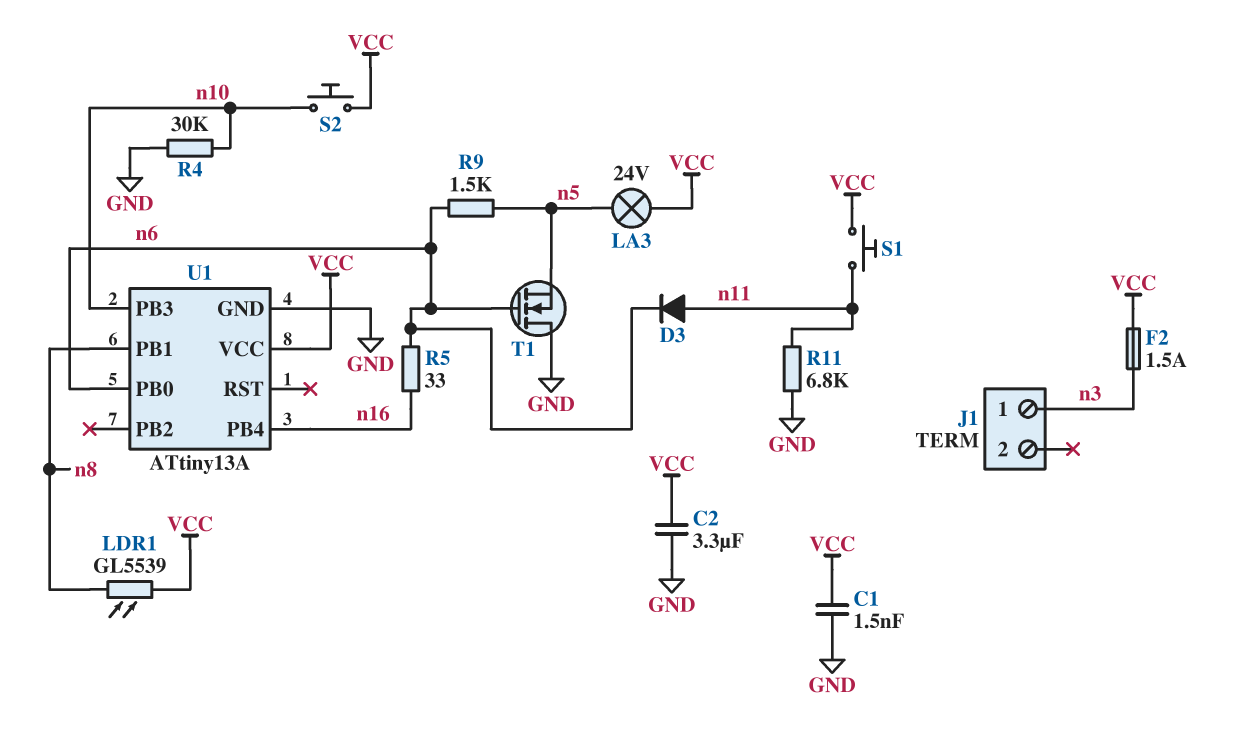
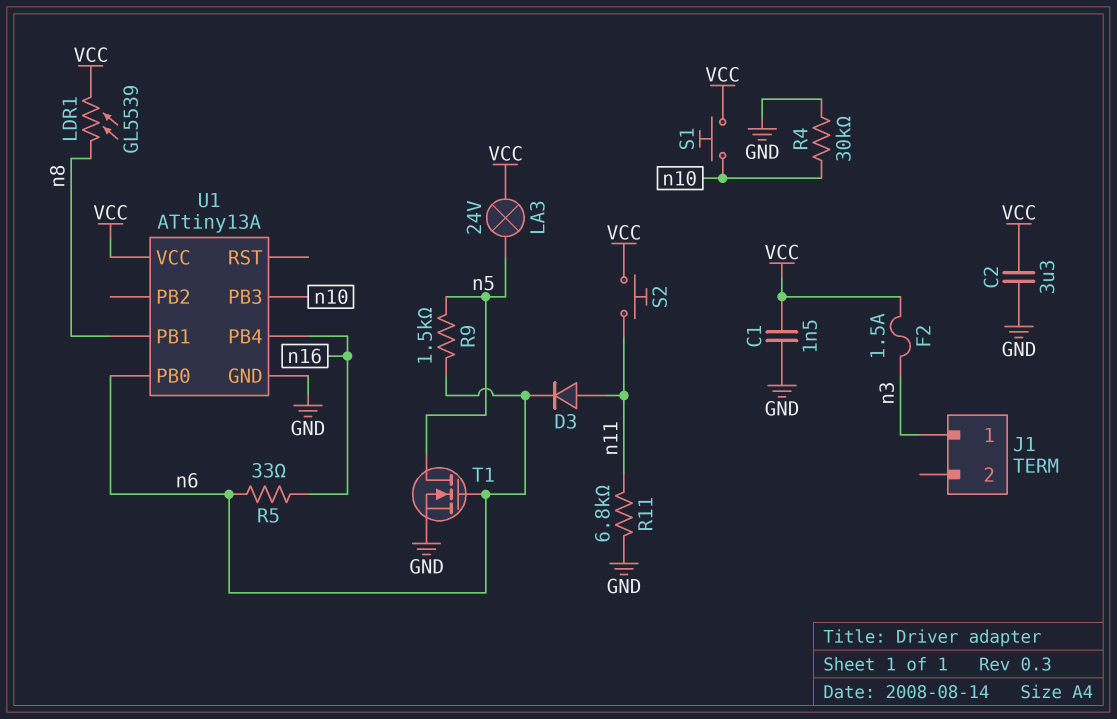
S1: button (VCC, n11) -> button (VCC, n10)
S2: button (VCC, n10) -> button (VCC, n11)
T1: NMOS (G n6, D GND, S n5) -> NMOS (G n6, D n5, S GND)

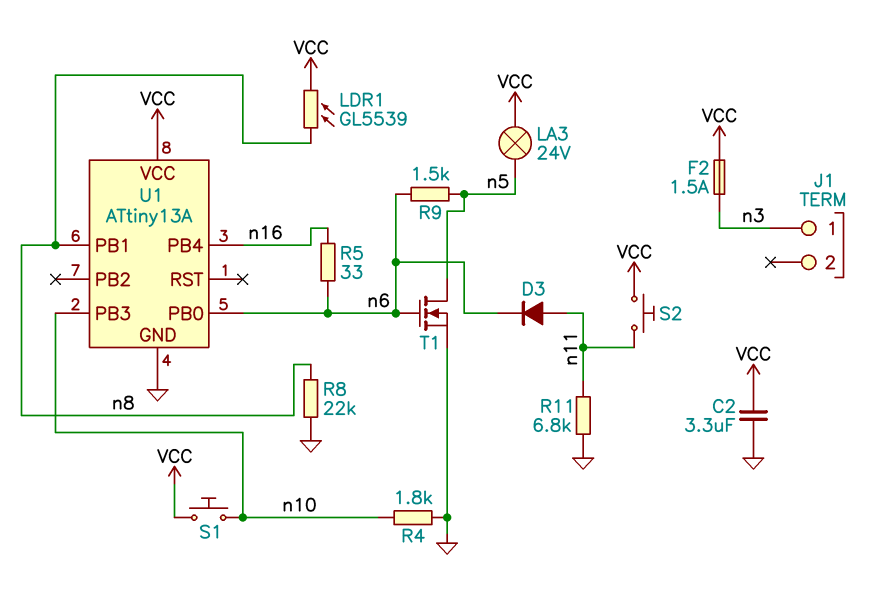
C1: 1.5nF (GND, VCC) -> none
R4: 30k (GND, n10) -> 1.8k (GND, n10)
R8: none -> 22k (GND, n8)

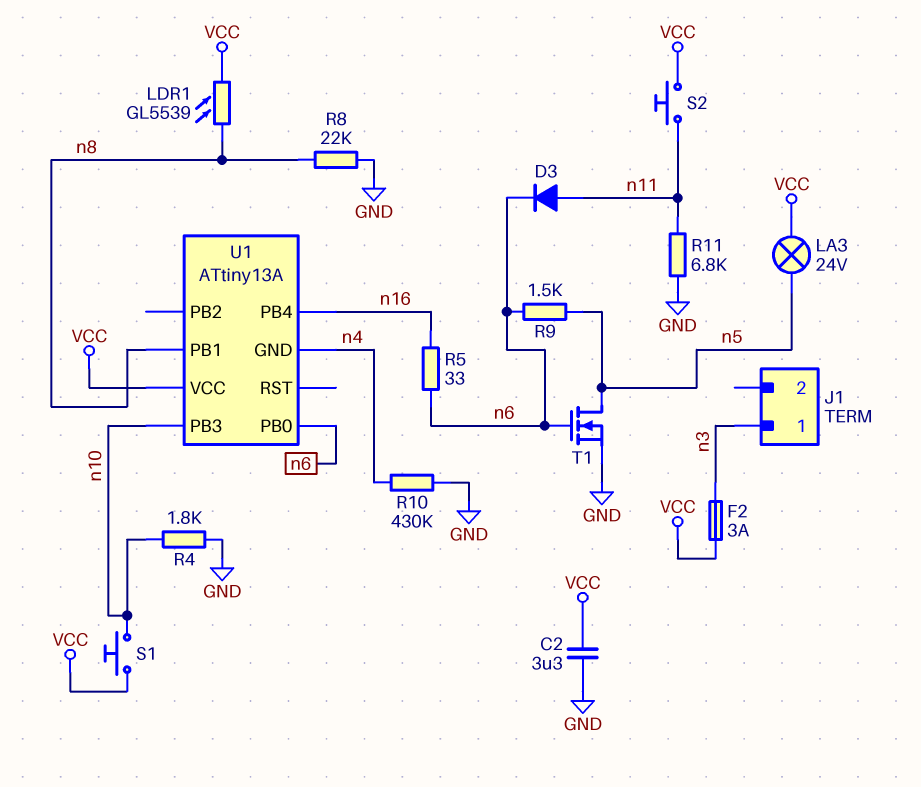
F2: 1.5A (VCC, n3) -> 3A (VCC, n3)
R10: none -> 430k (GND, n4)
U1 pin GND: GND -> n4

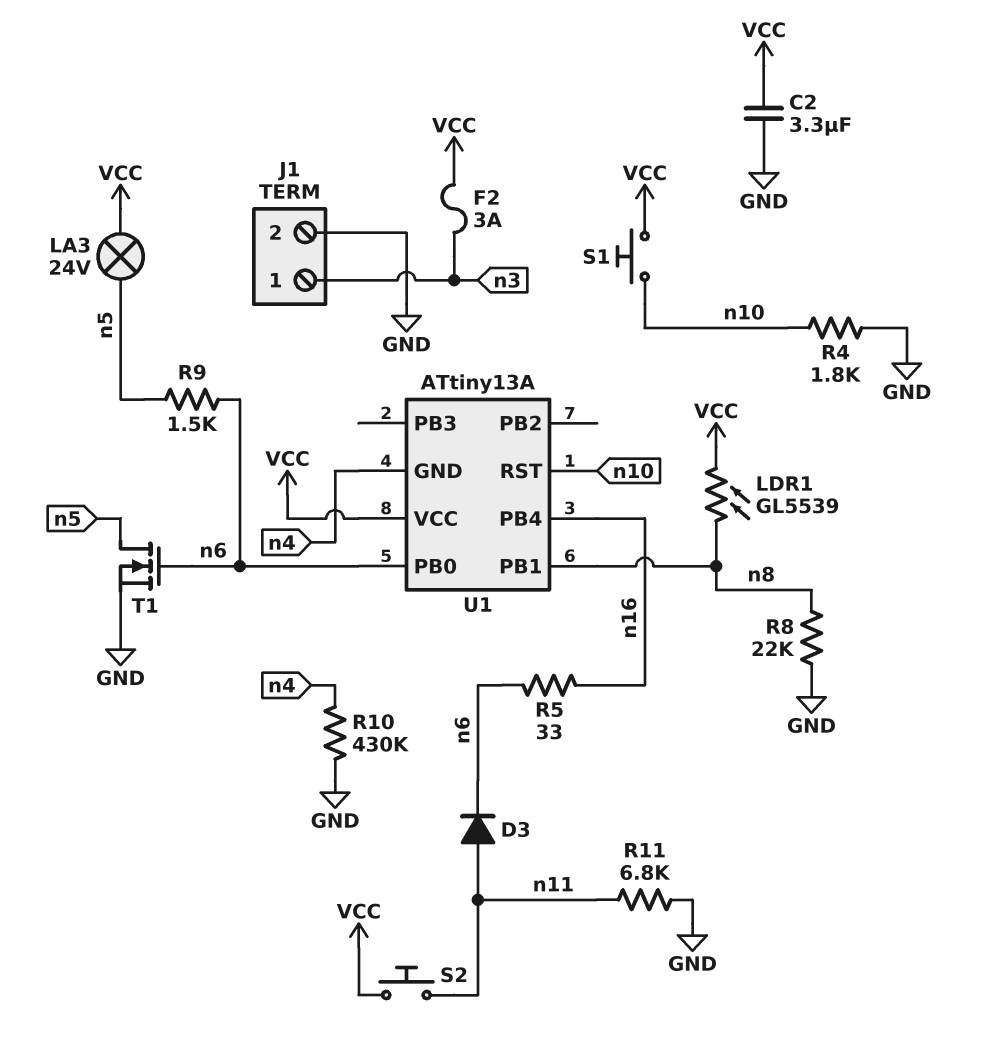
J1 pin 2: none -> GND
U1 pin PB3: n10 -> none
U1 pin RST: none -> n10

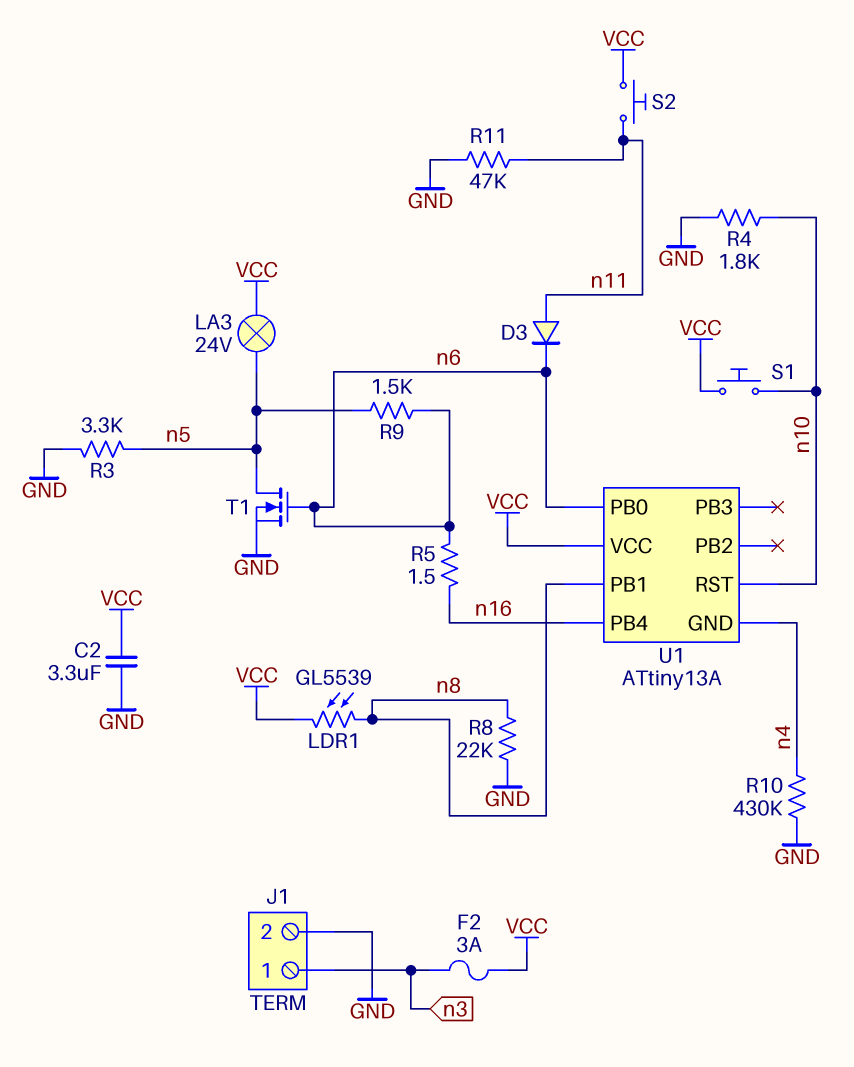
R3: none -> 3.3k (GND, n5)
R5: 33 (n6, n16) -> 1.5 (n6, n16)
R11: 6.8k (GND, n11) -> 47k (GND, n11)

